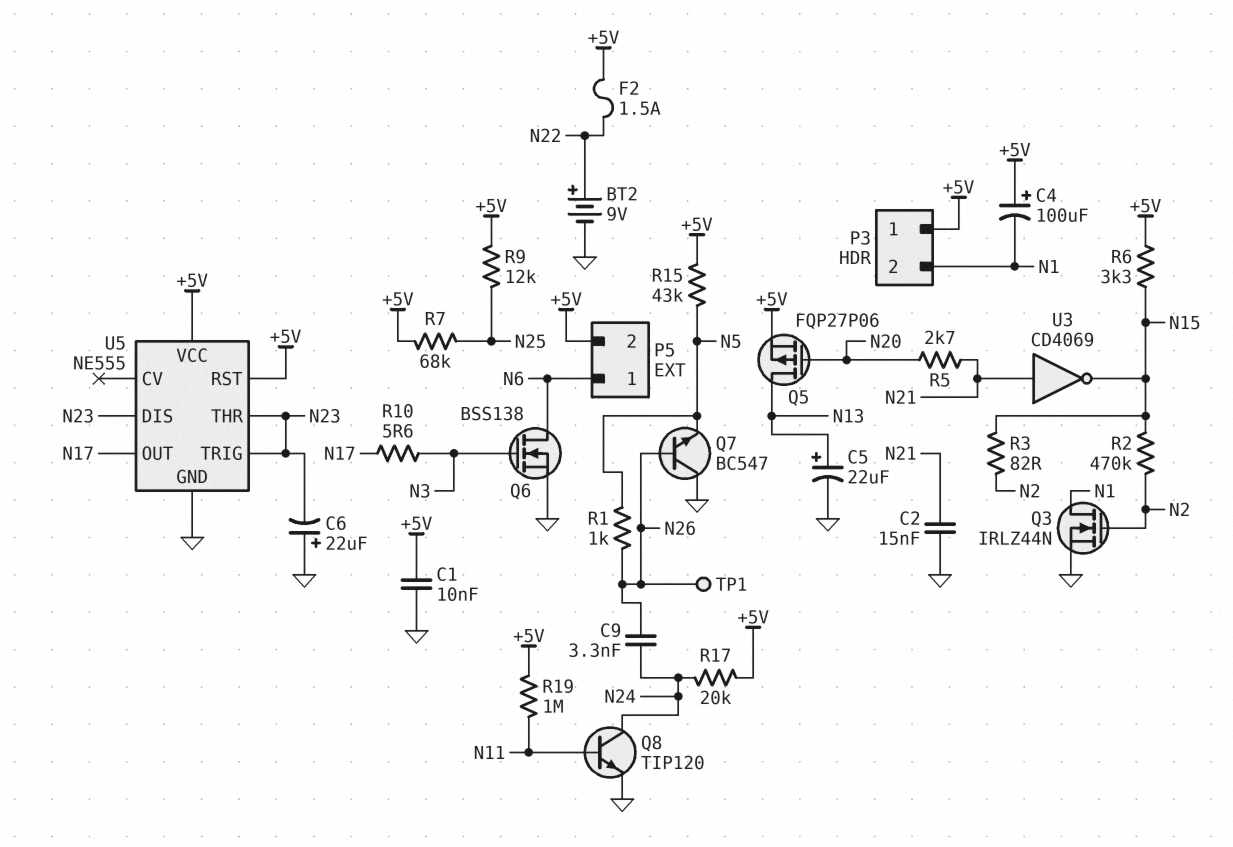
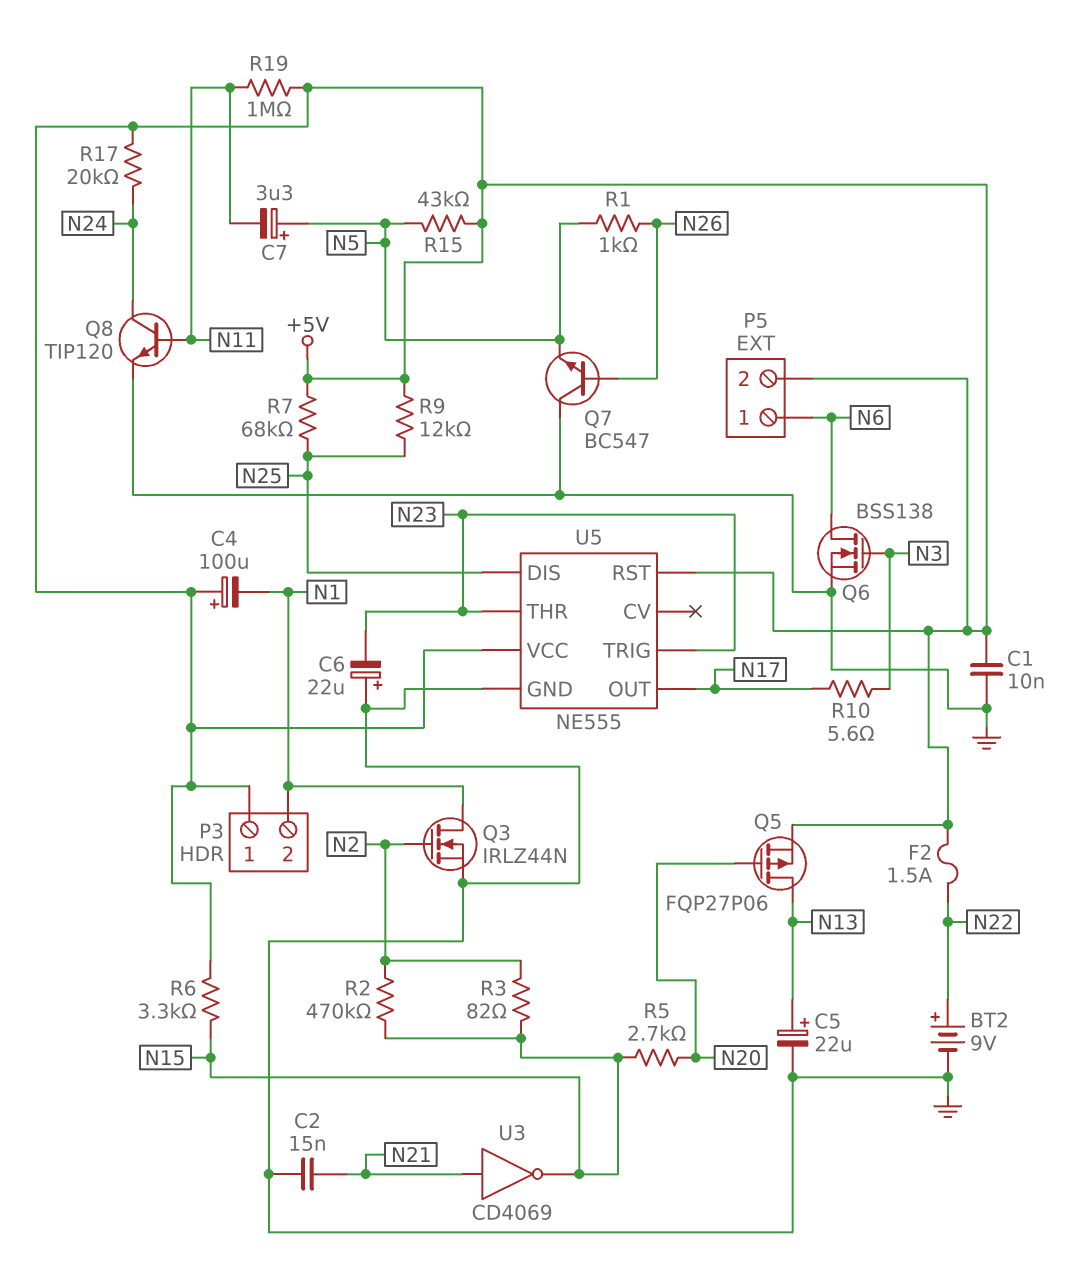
C7: none -> 3.3uF (plus N5, minus N11)
C9: 3.3nF (N24, N26) -> none
R5: 2.7k (N20, N21) -> 2.7k (N15, N20)
TP1: test point (N26) -> none
U5 pin DIS: N23 -> N25

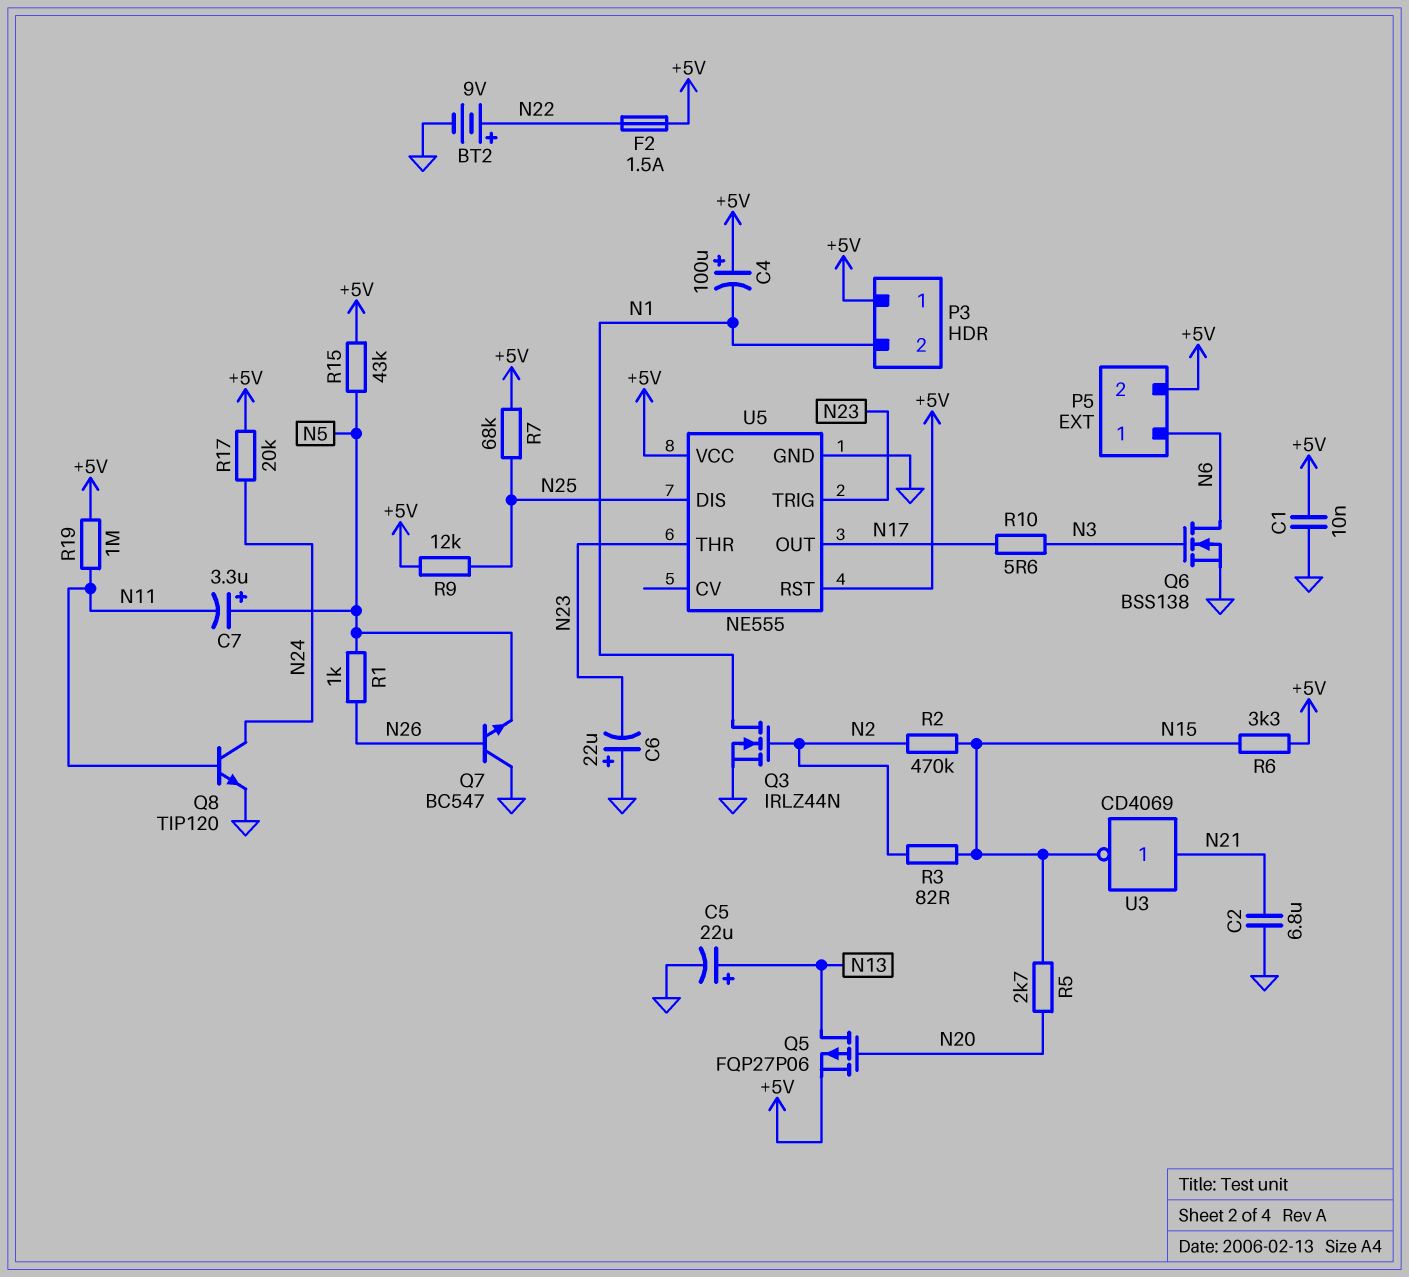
C2: 15nF (GND, N21) -> 6.8uF (GND, N21)

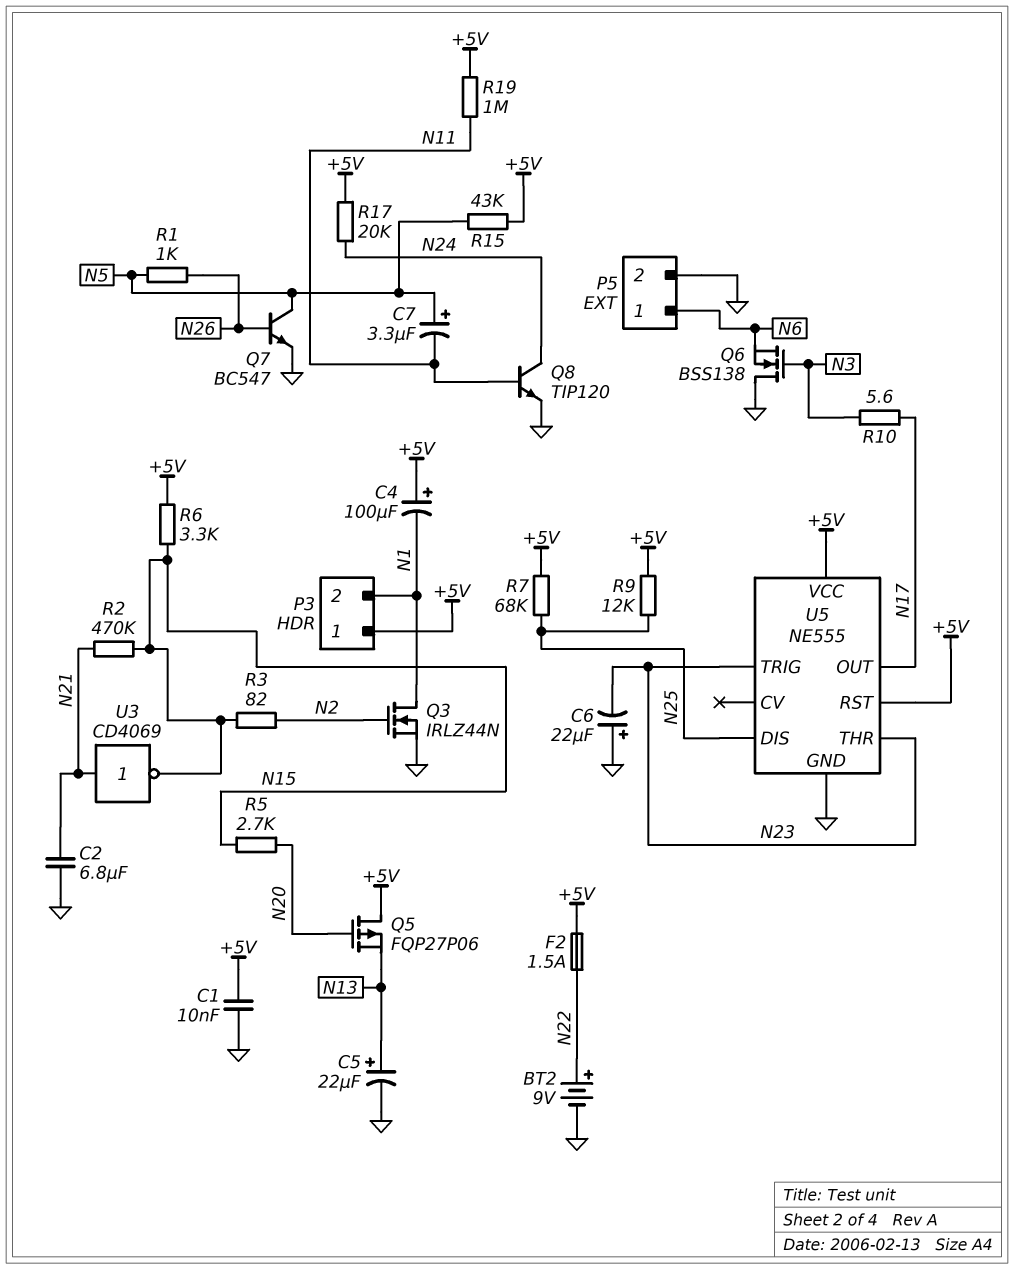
P5 pin 2: +5V -> GND
Q5: PMOS FQP27P06 (G N20, D N13, S +5V) -> PMOS FQP27P06 (G N20, D +5V, S N13)
Q6: NMOS BSS138 (G N3, D N6, S GND) -> NMOS BSS138 (G N3, D GND, S N6)
Q7: NPN BC547 (B N26, C GND, E N5) -> NPN BC547 (B N26, C N5, E GND)
R2: 470k (N2, N15) -> 470k (N15, N21)

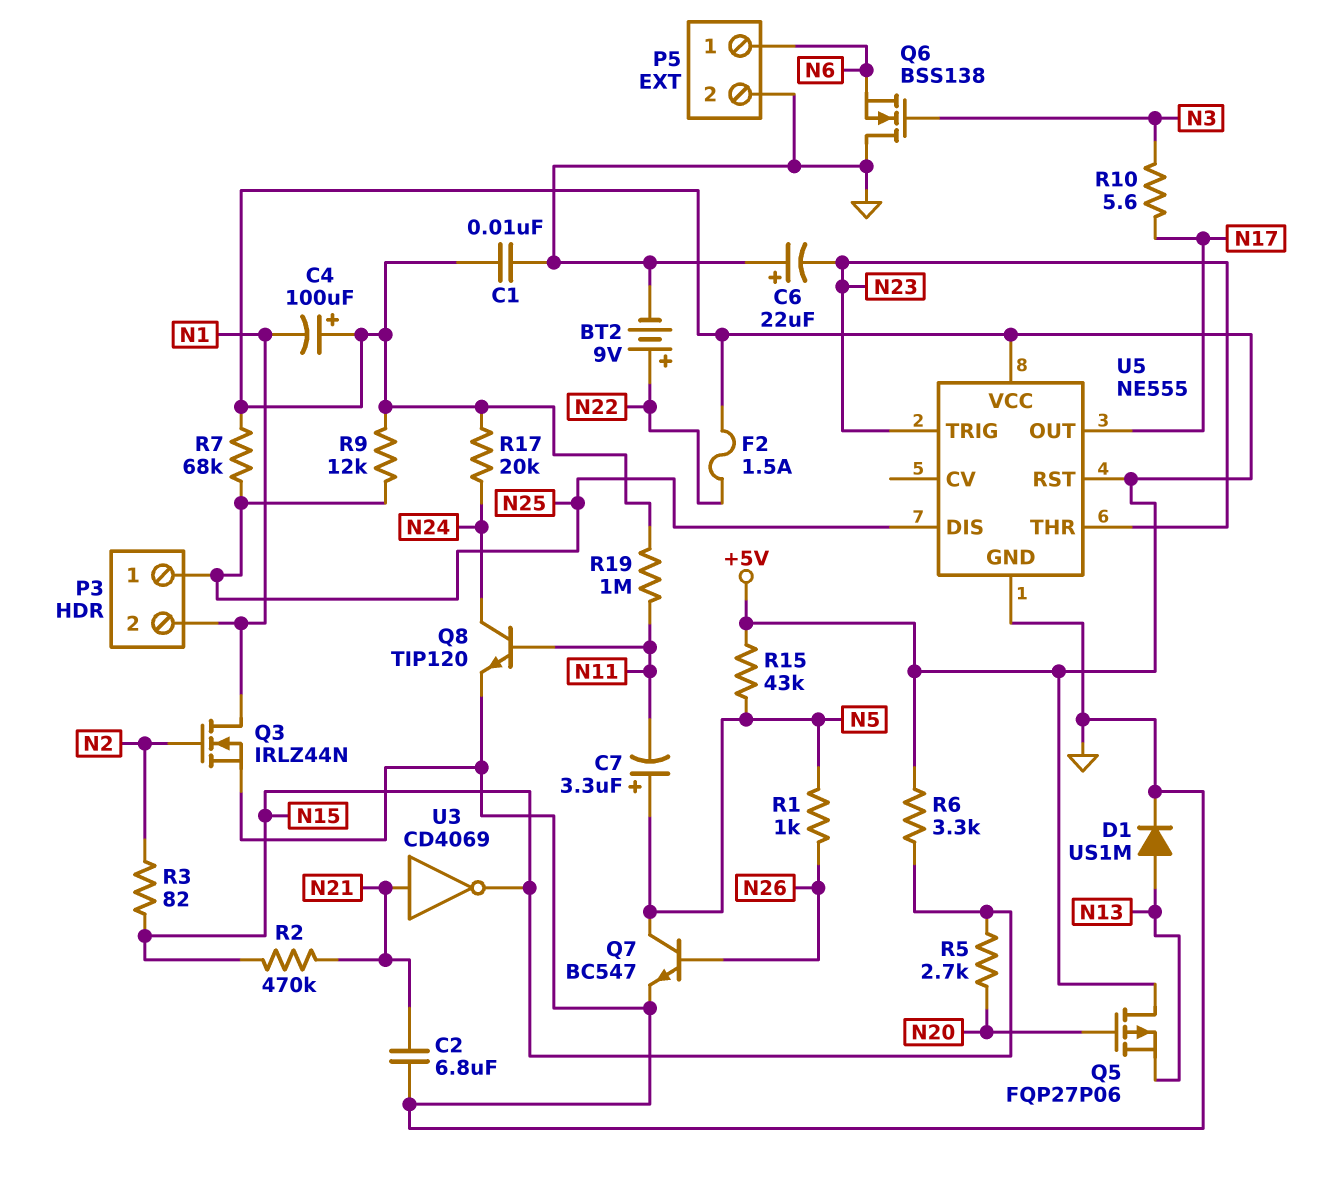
C5: 22uF (plus N13, minus GND) -> none
D1: none -> diode US1M (A N13, K GND)
P3 pin 1: +5V -> N25

